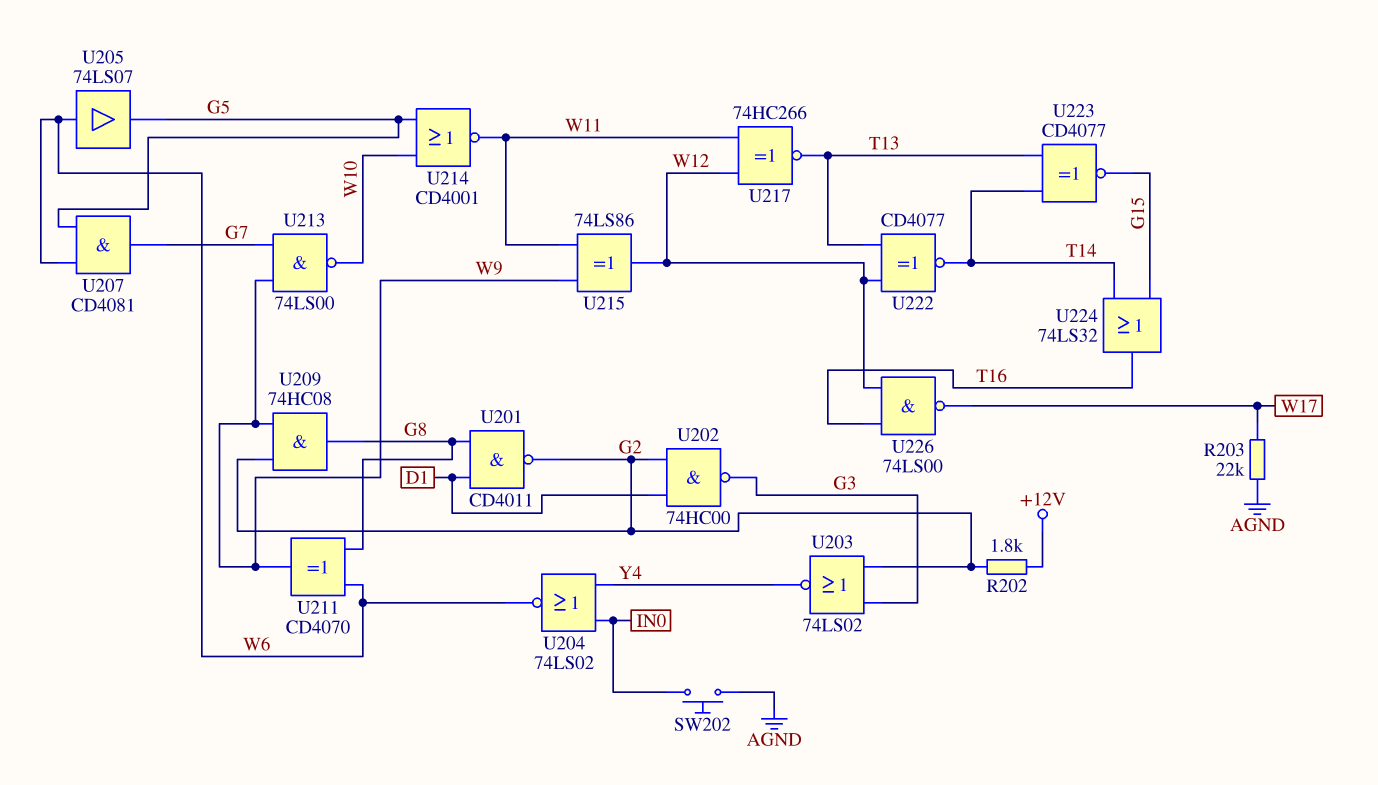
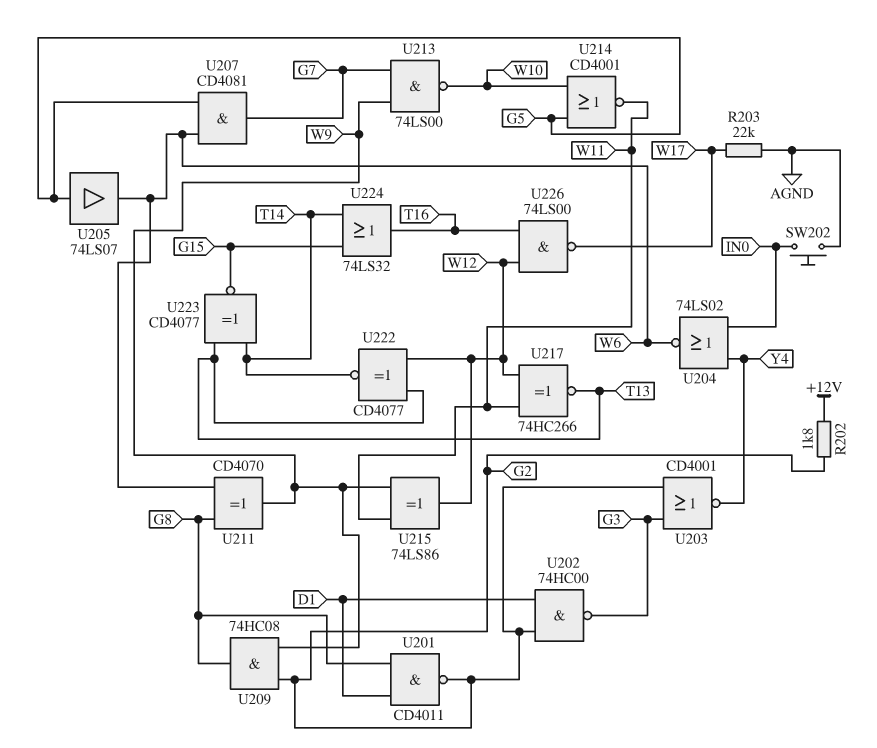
U203: NOR 74LS02 (in G2, in G3, out Y4) -> NOR CD4001 (in G2, in G3, out Y4)
U205: buffer 74LS07 (in W6, out G5) -> buffer 74LS07 (in G5, out W6)

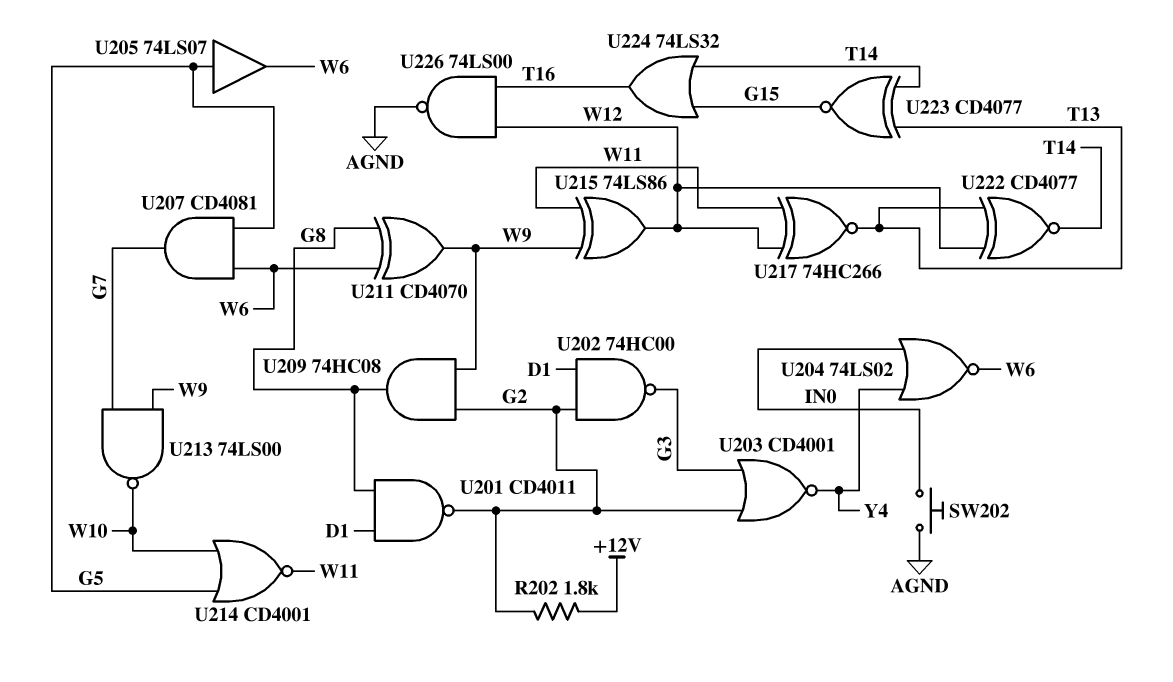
R203: 22k (AGND, W17) -> none
U226: NAND 74LS00 (in T16, in W12, out W17) -> NAND 74LS00 (in T16, in W12, out AGND)

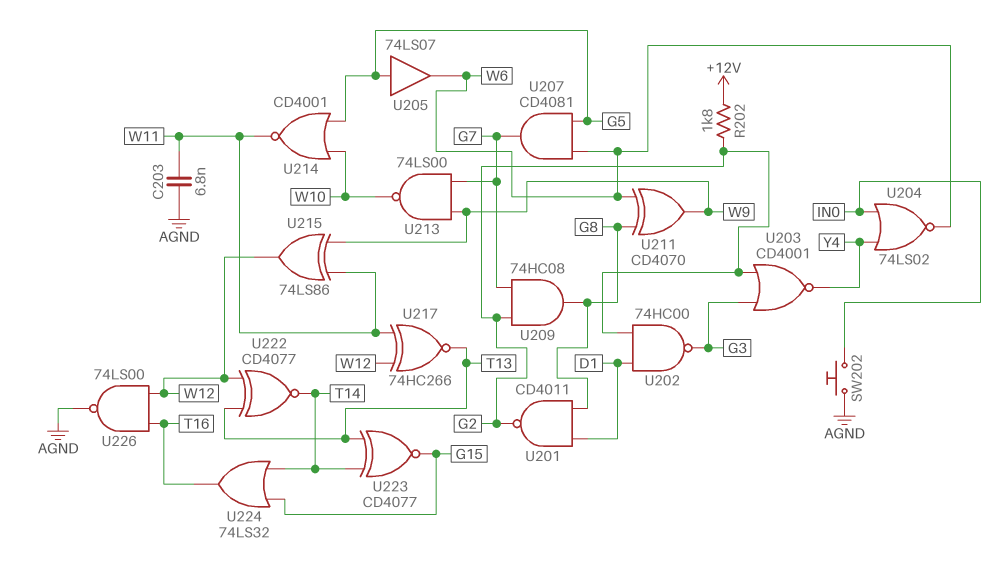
C203: none -> 6.8nF (AGND, W11)
U209: AND 74HC08 (in G2, in W9, out G8) -> AND 74HC08 (in G2, in G7, out G8)

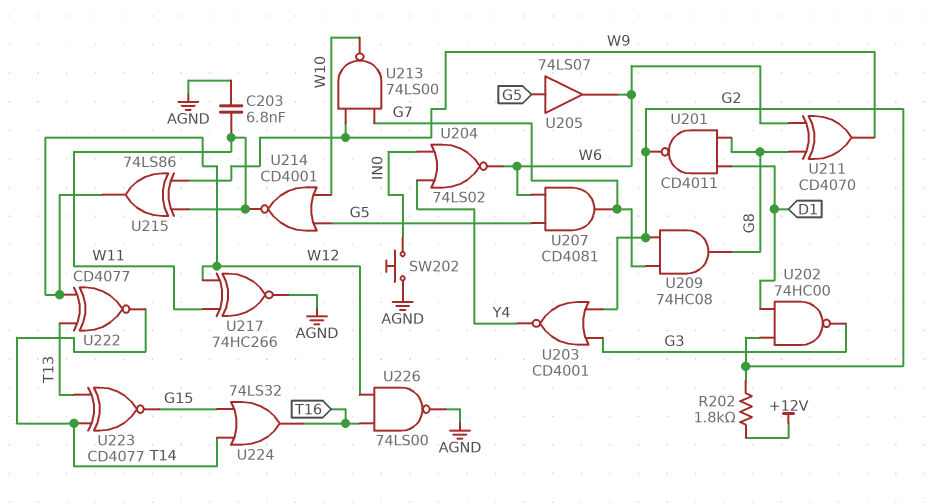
U217: XNOR 74HC266 (in W11, in W12, out T13) -> XNOR 74HC266 (in W11, in W12, out AGND)

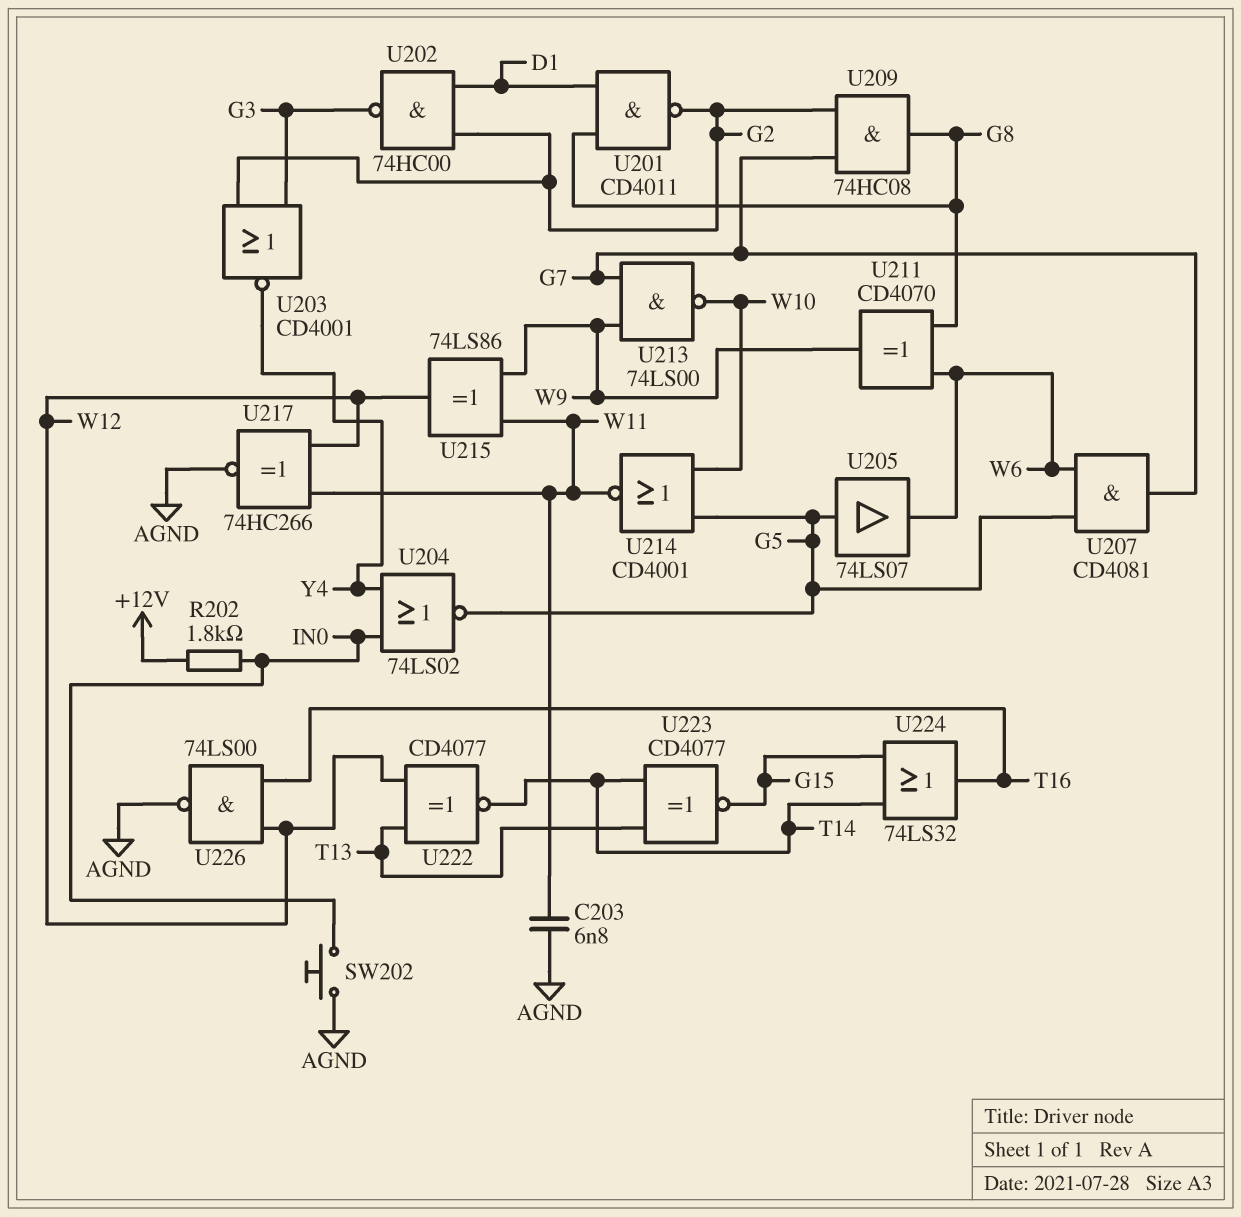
R202: 1.8k (+12V, G2) -> 1.8k (+12V, IN0)
U204: NOR 74LS02 (in IN0, in Y4, out W6) -> NOR 74LS02 (in IN0, in Y4, out G5)

